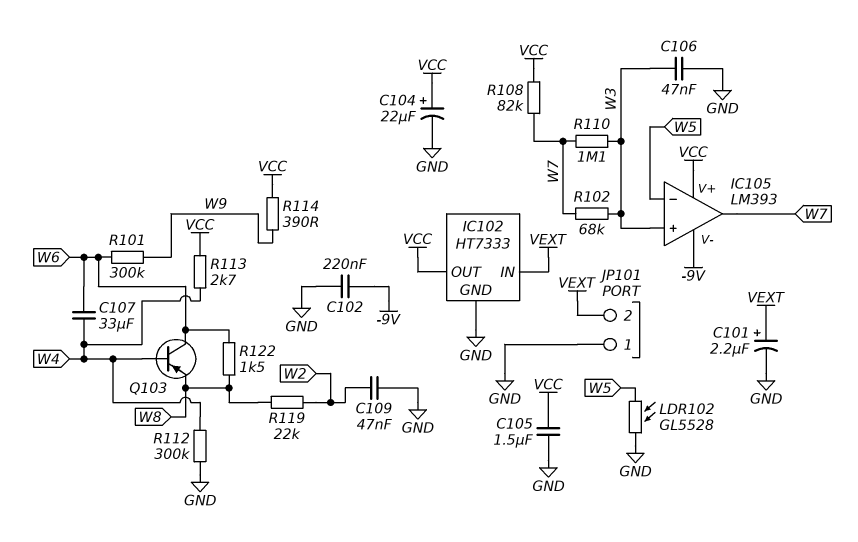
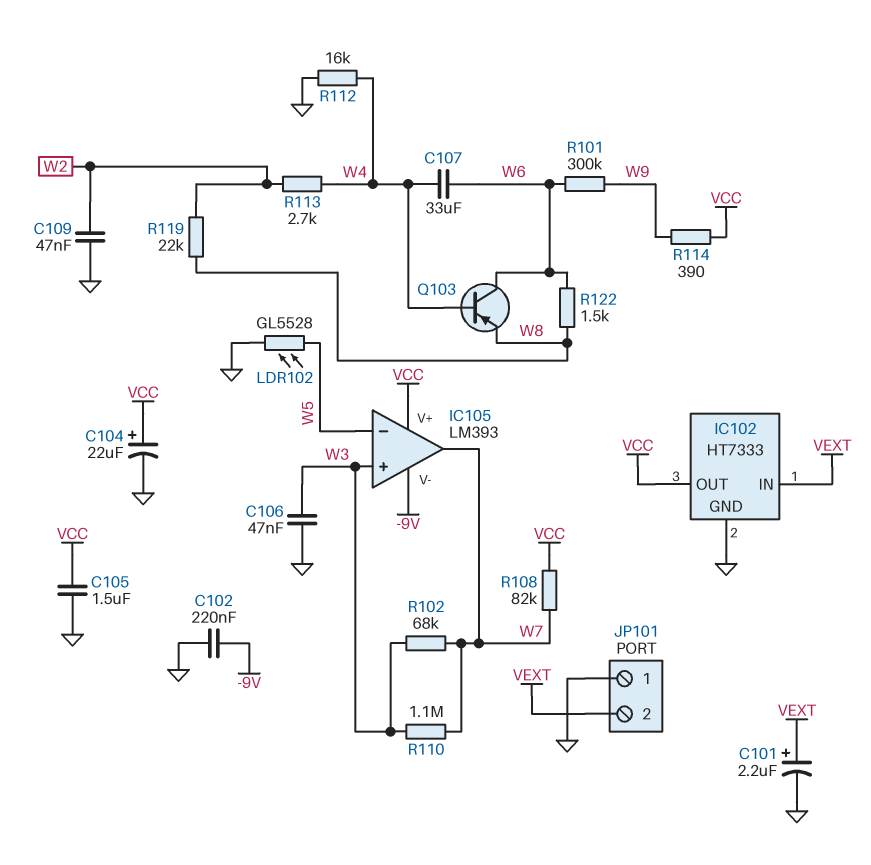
R112: 300k (GND, W4) -> 16k (GND, W4)
R113: 2.7k (VCC, W4) -> 2.7k (W2, W4)

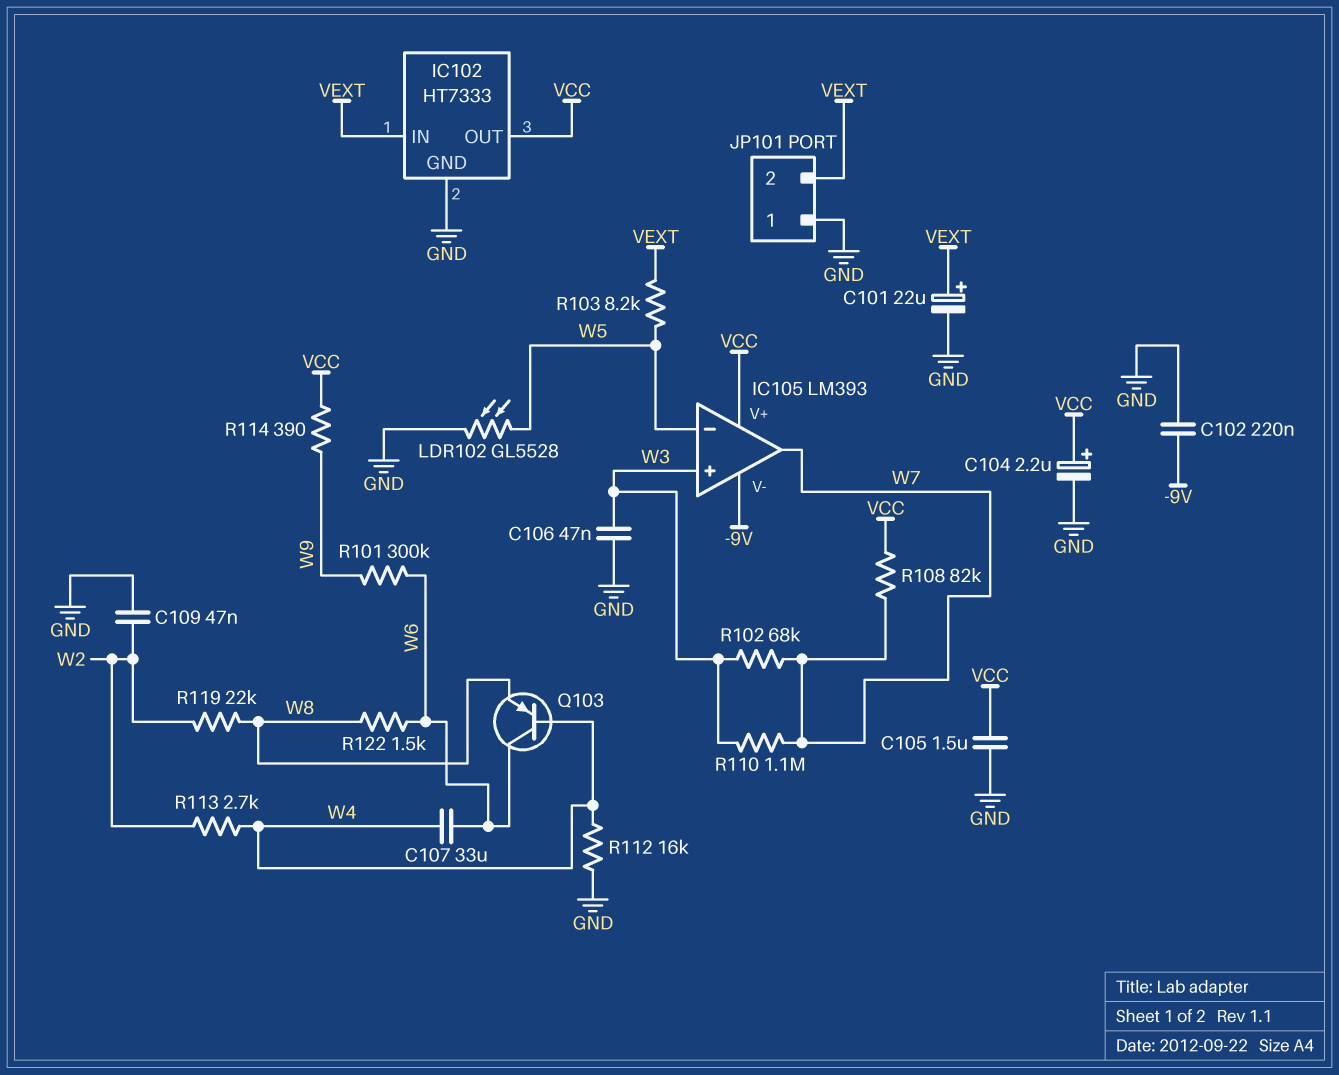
C101: 2.2uF (plus VEXT, minus GND) -> 22uF (plus VEXT, minus GND)
C104: 22uF (plus VCC, minus GND) -> 2.2uF (plus VCC, minus GND)
R103: none -> 8.2k (VEXT, W5)

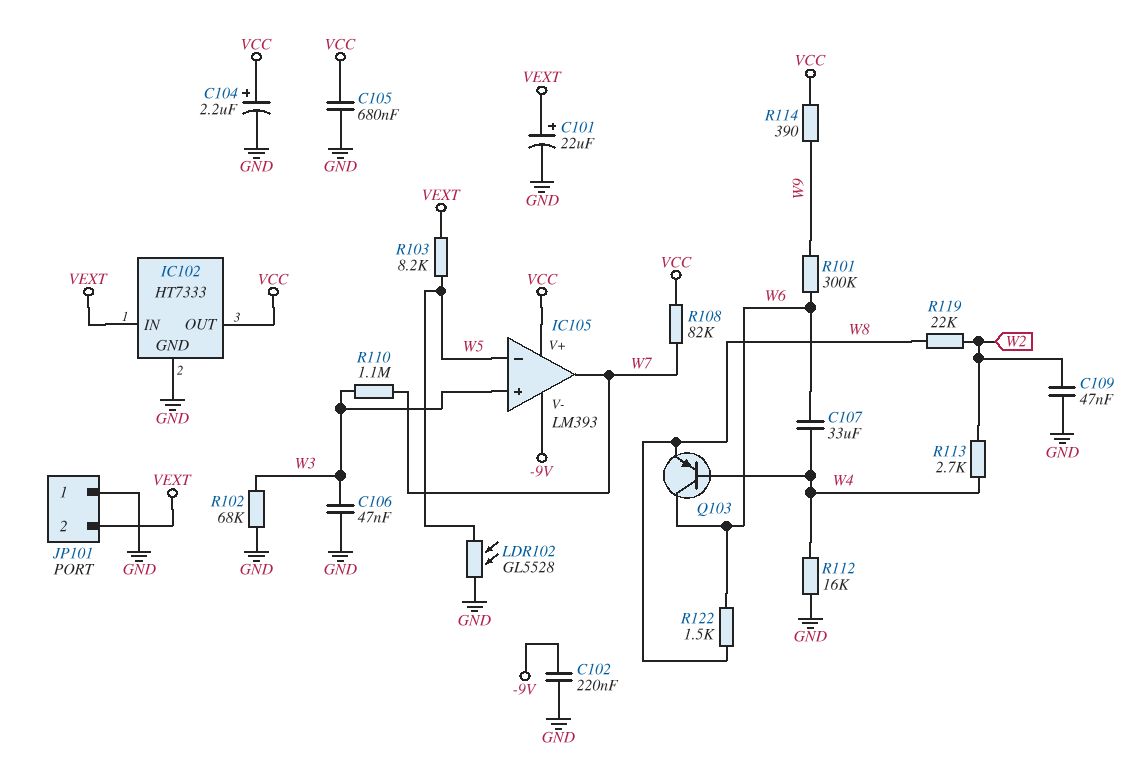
C105: 1.5uF (GND, VCC) -> 680nF (GND, VCC)
R102: 68k (W3, W7) -> 68k (GND, W3)

